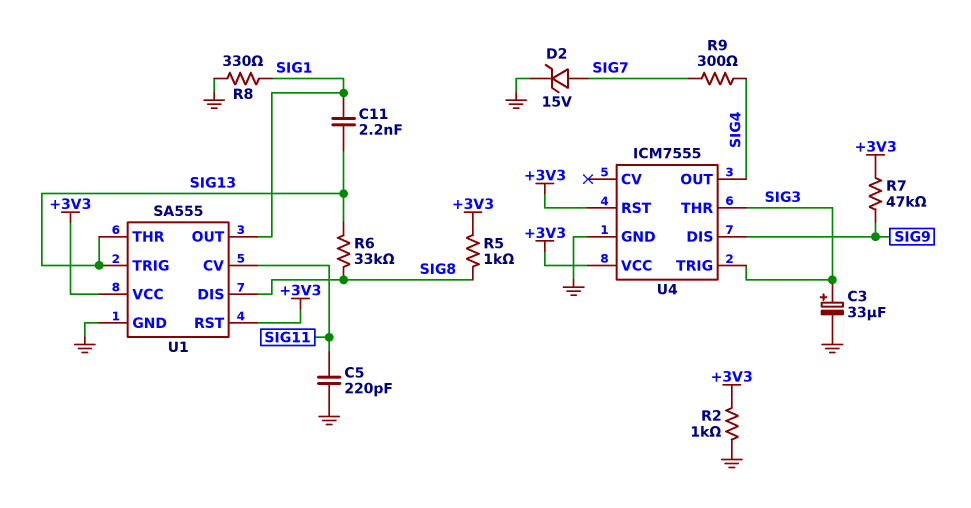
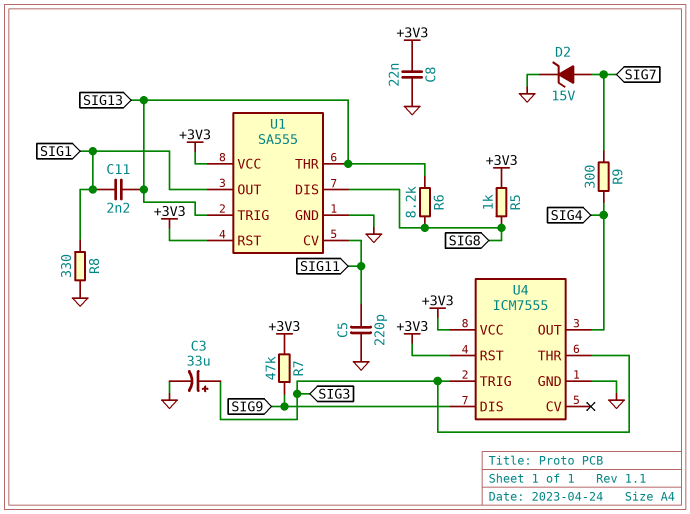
C8: none -> 22nF (+3V3, GND)
R2: 1k (+3V3, GND) -> none
R6: 33k (SIG8, SIG13) -> 8.2k (SIG8, SIG13)

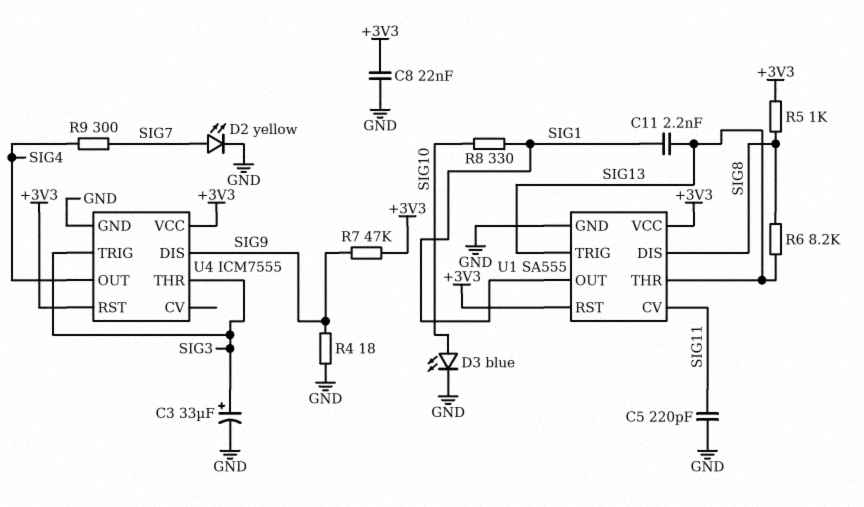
D2: zener 15V (A SIG7, K GND) -> LED yellow (A SIG7, K GND)
D3: none -> LED blue (A SIG10, K GND)
R4: none -> 18 (GND, SIG9)
R8: 330 (GND, SIG1) -> 330 (SIG1, SIG10)

